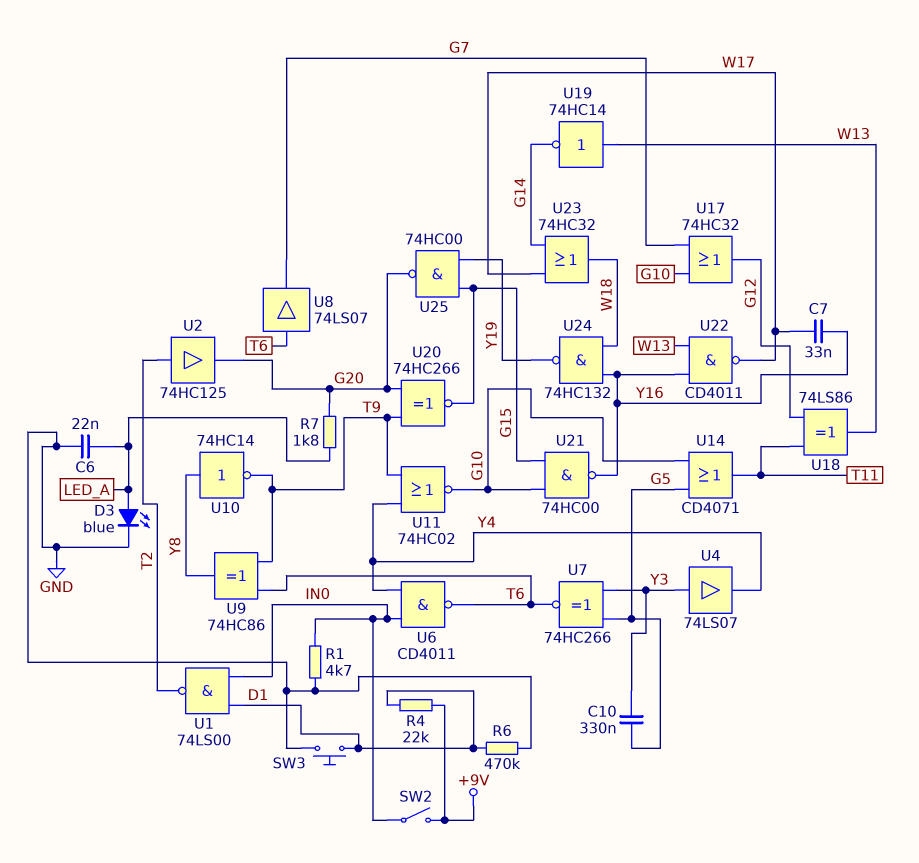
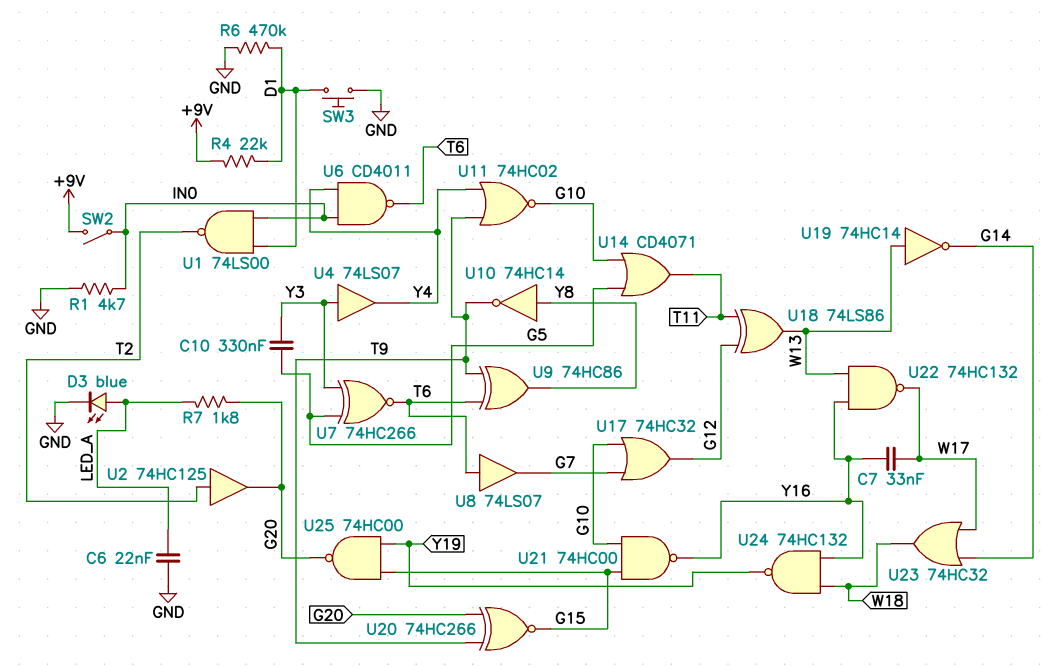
U22: NAND CD4011 (in W13, in Y16, out W17) -> NAND 74HC132 (in W13, in Y16, out W17)

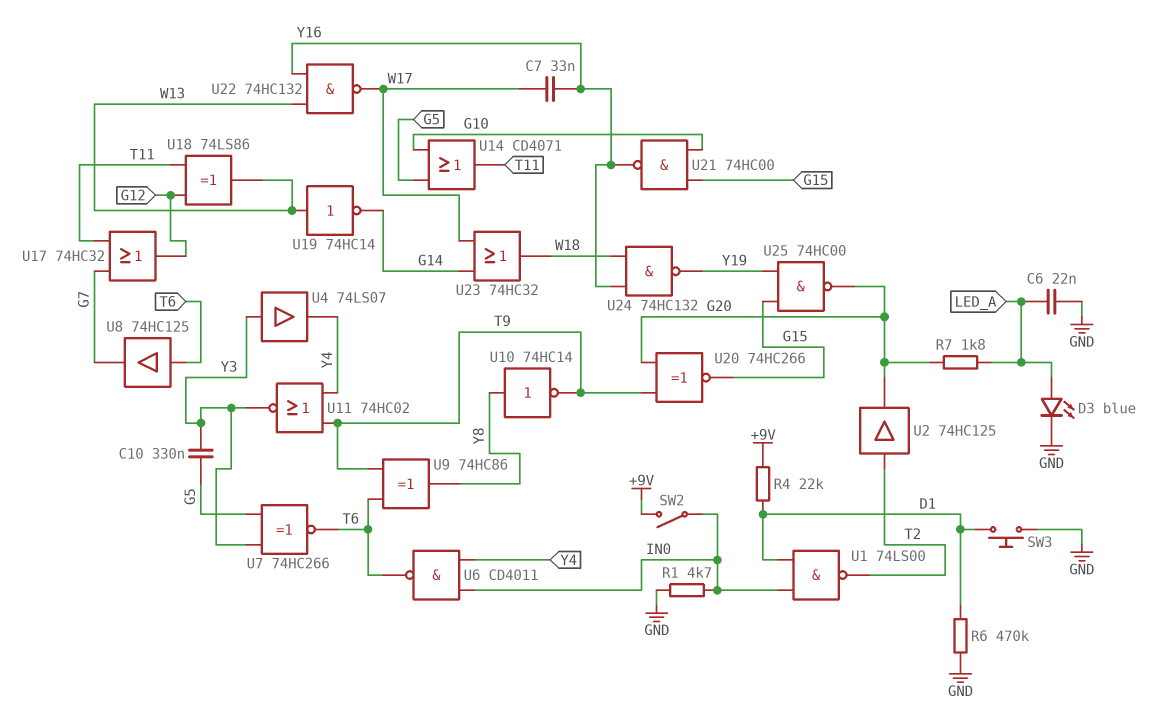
U8: buffer 74LS07 (in T6, out G7) -> buffer 74HC125 (in T6, out G7)
U11: NOR 74HC02 (in T9, in Y4, out G10) -> NOR 74HC02 (in T9, in Y4, out Y3)
U17: OR 74HC32 (in G7, in G10, out G12) -> OR 74HC32 (in G7, in T11, out G12)

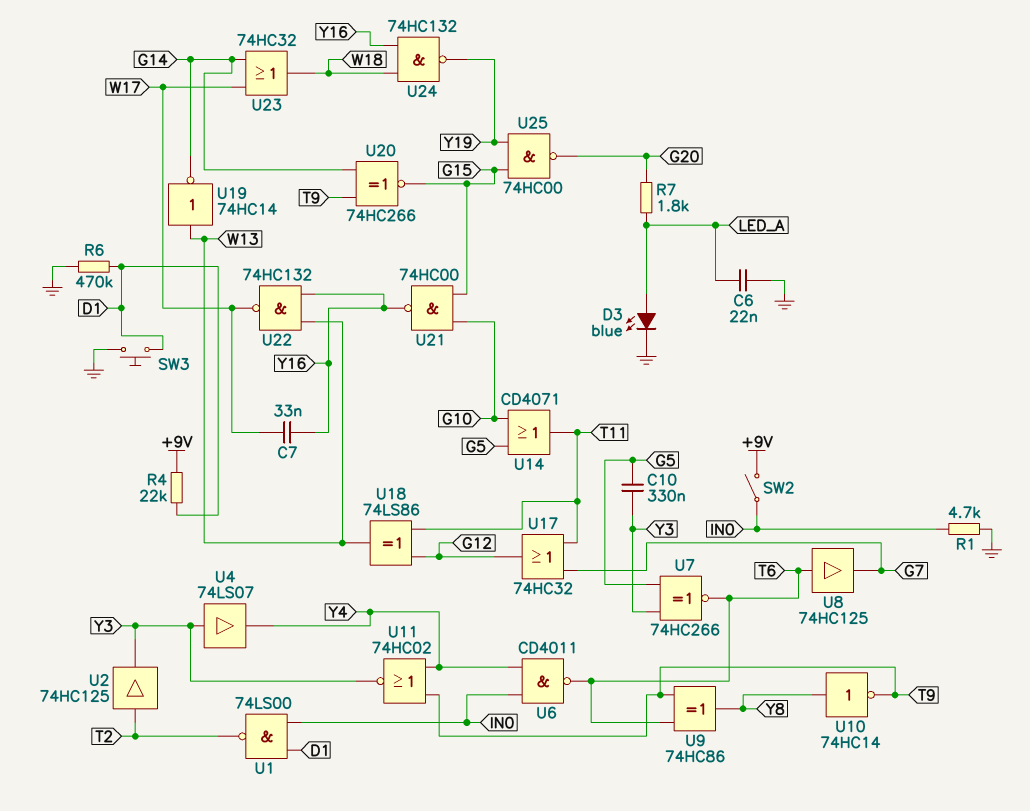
U2: buffer 74HC125 (in T2, out G20) -> buffer 74HC125 (in T2, out Y3)
U20: XNOR 74HC266 (in G20, in T9, out G15) -> XNOR 74HC266 (in G14, in T9, out G15)

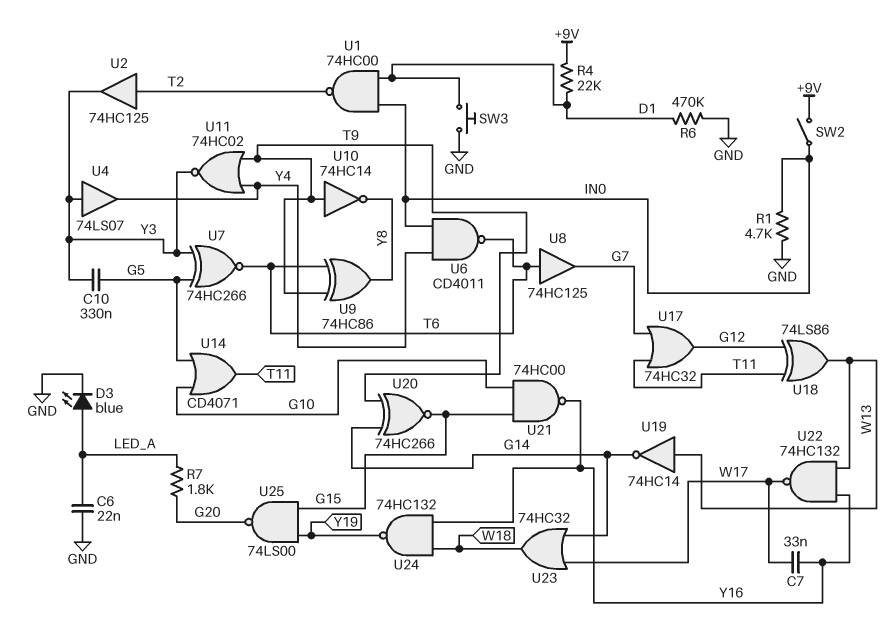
U1: NAND 74LS00 (in D1, in IN0, out T2) -> NAND 74HC00 (in D1, in IN0, out T2)
U10: NOT 74HC14 (in Y8, out T9) -> NOT 74HC14 (in T9, out Y8)
U25: NAND 74HC00 (in G15, in Y19, out G20) -> NAND 74LS00 (in G15, in Y19, out G20)

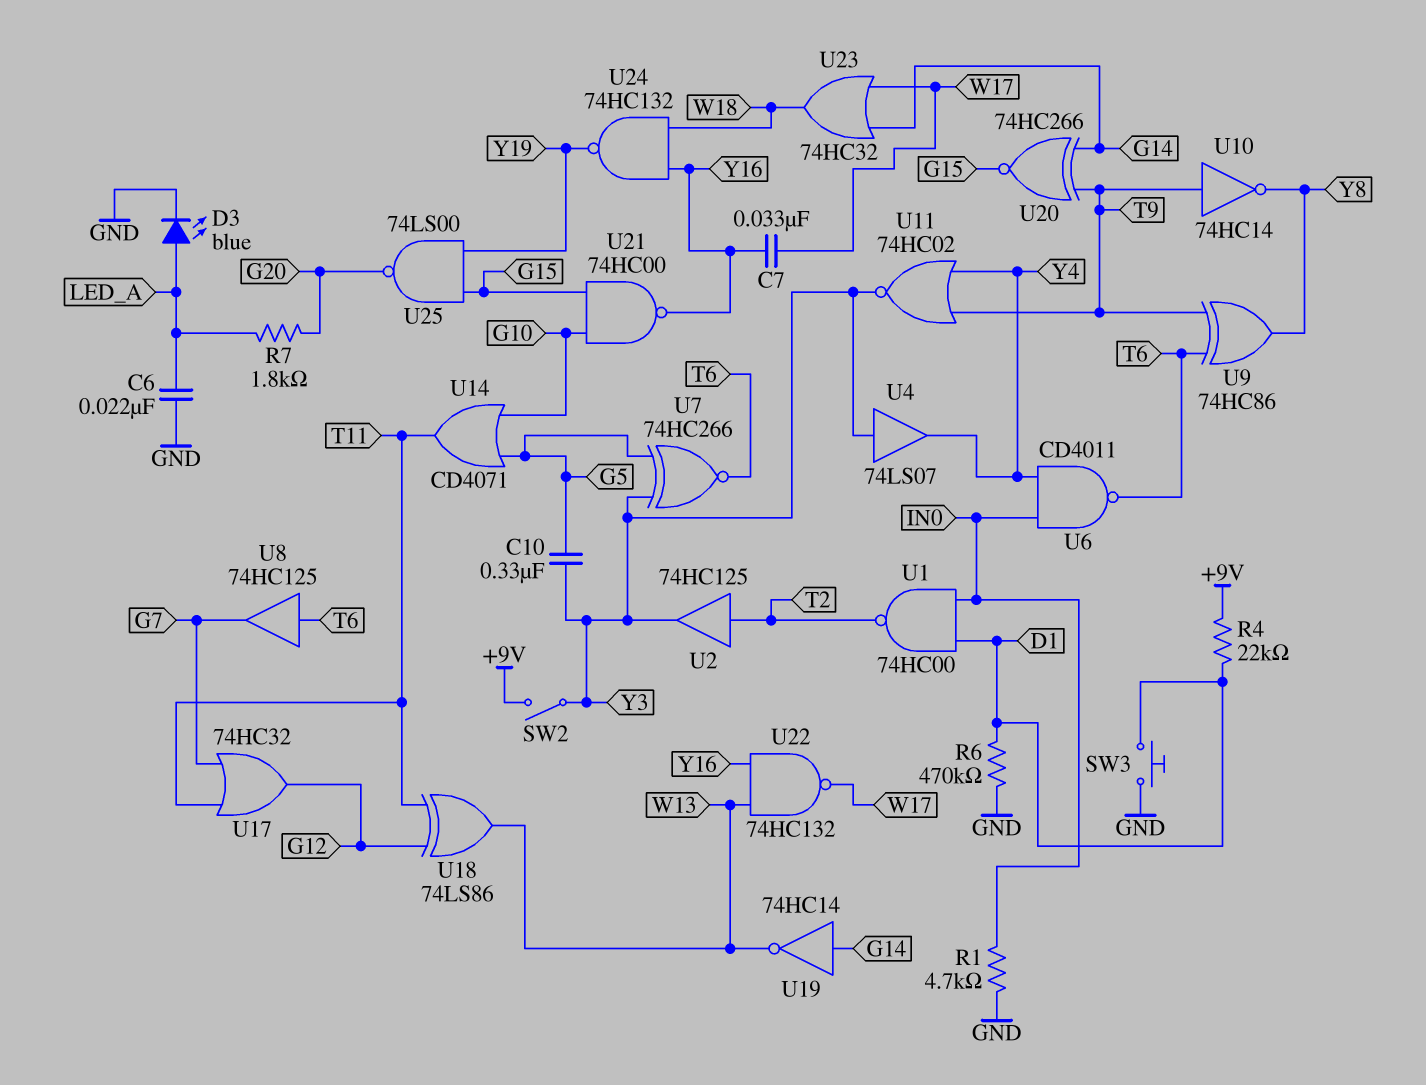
SW2: switch (+9V, IN0) -> switch (+9V, Y3)
U19: NOT 74HC14 (in W13, out G14) -> NOT 74HC14 (in G14, out W13)

